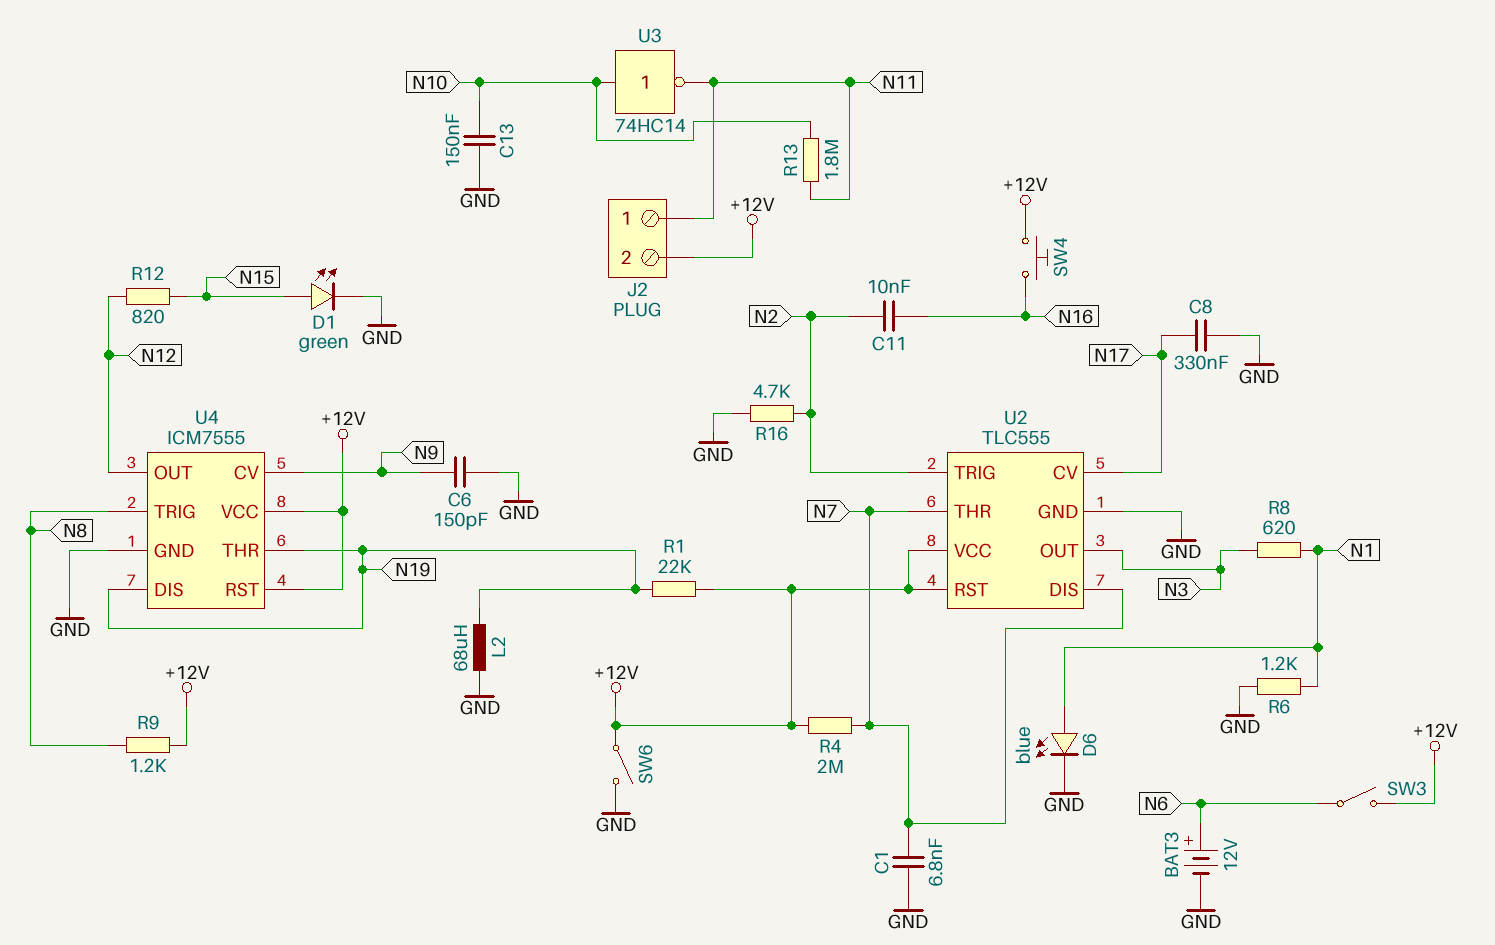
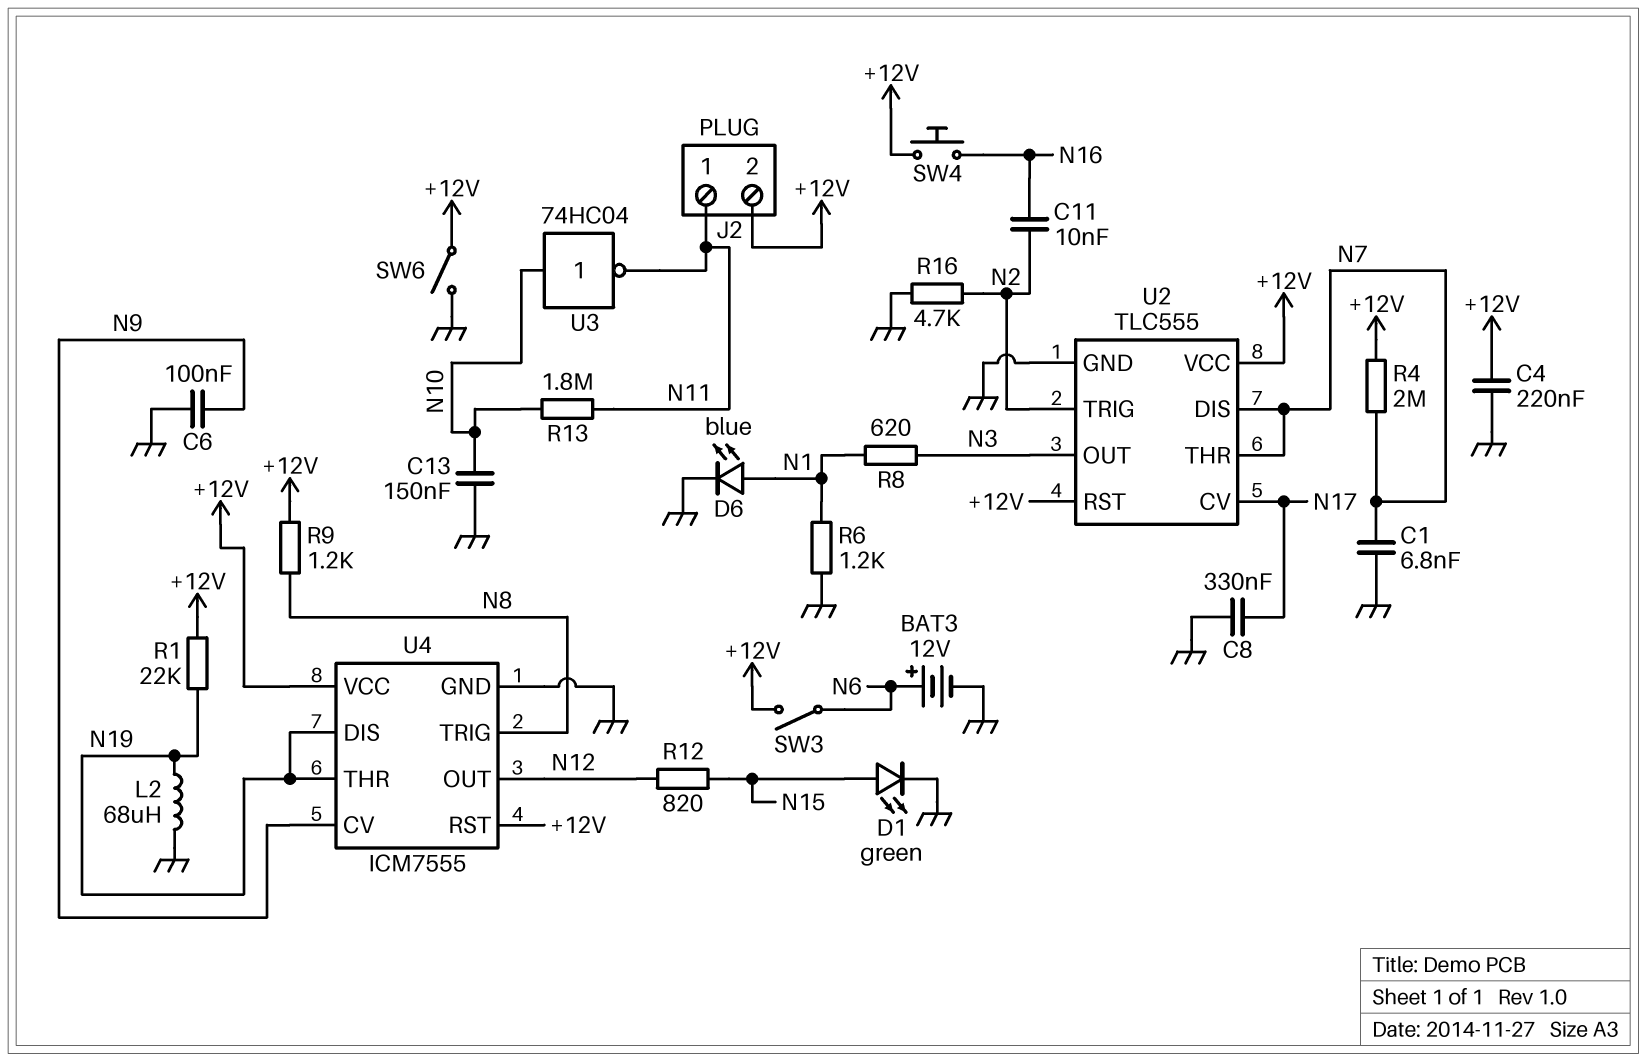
C4: none -> 220nF (+12V, GND)
C6: 150pF (GND, N9) -> 100nF (GND, N9)
U3: NOT 74HC14 (in N10, out N11) -> NOT 74HC04 (in N10, out N11)

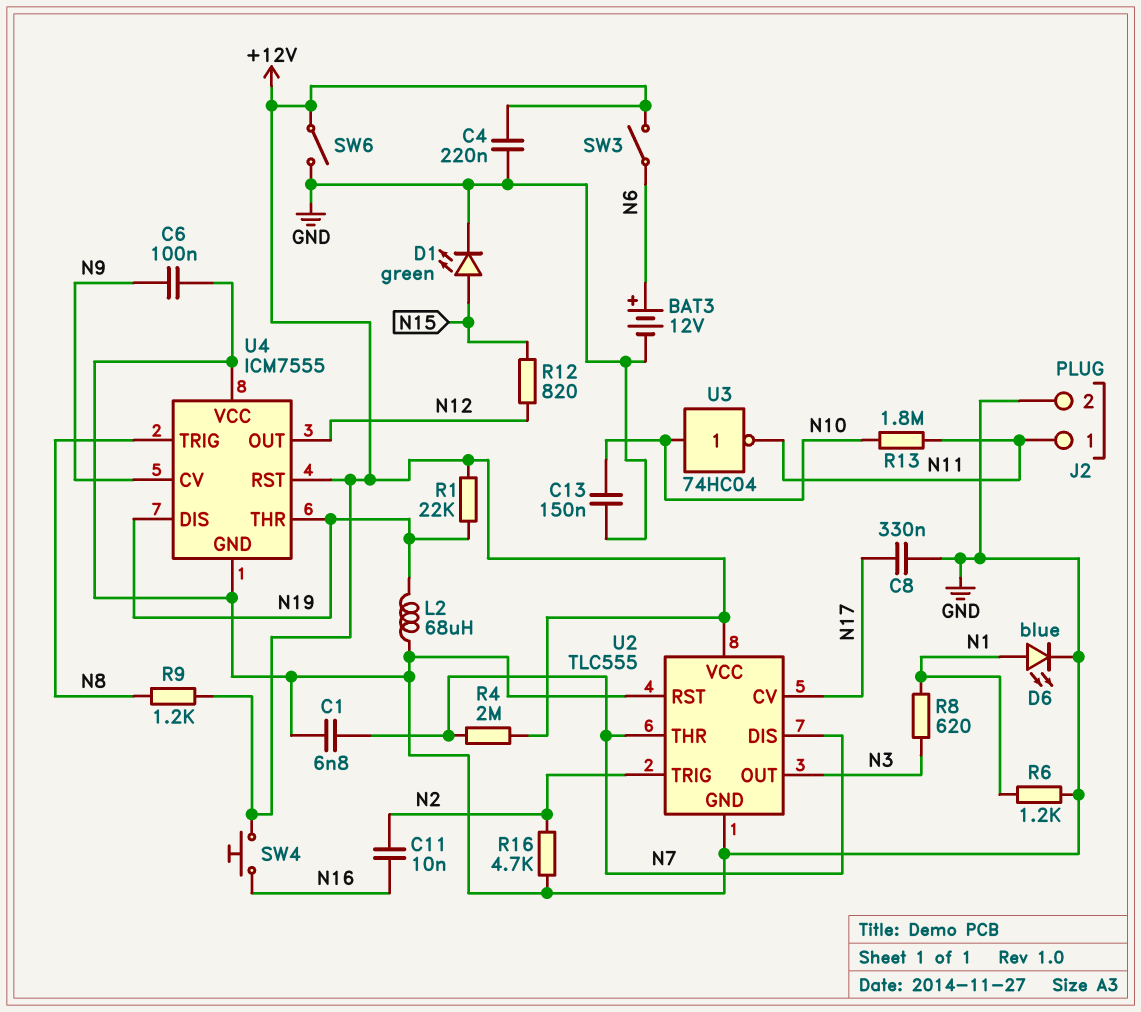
J2 pin 2: +12V -> GND
U2 pin RST: +12V -> GND
U4 pin VCC: +12V -> GND

